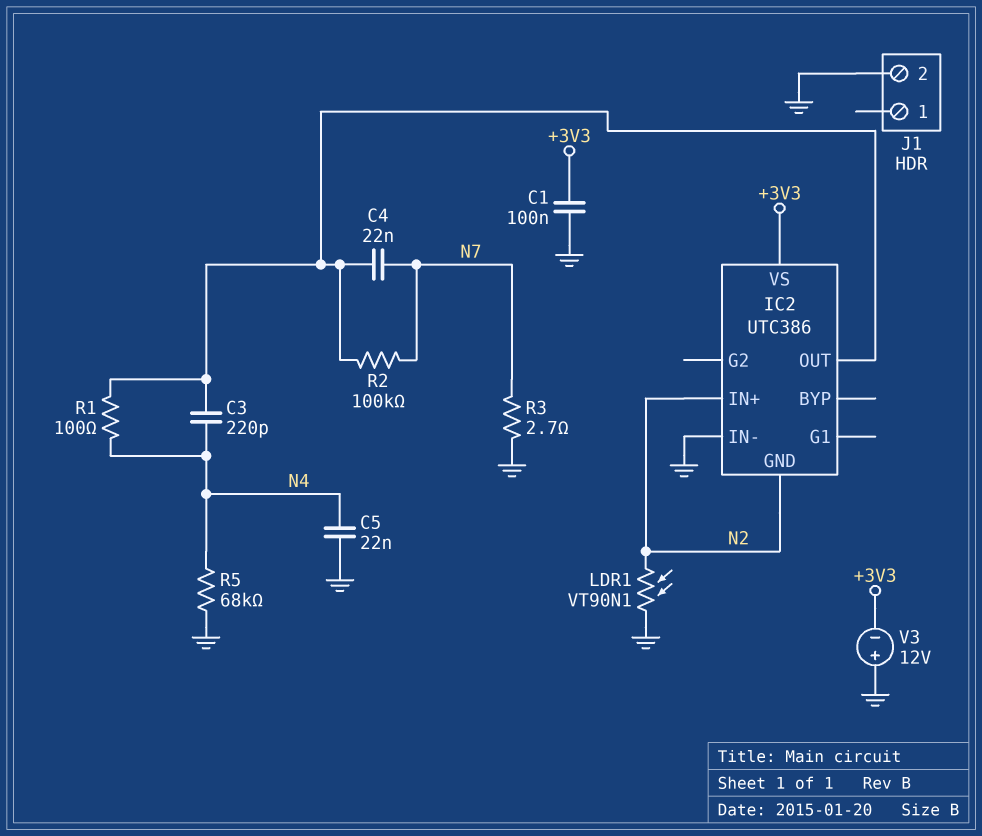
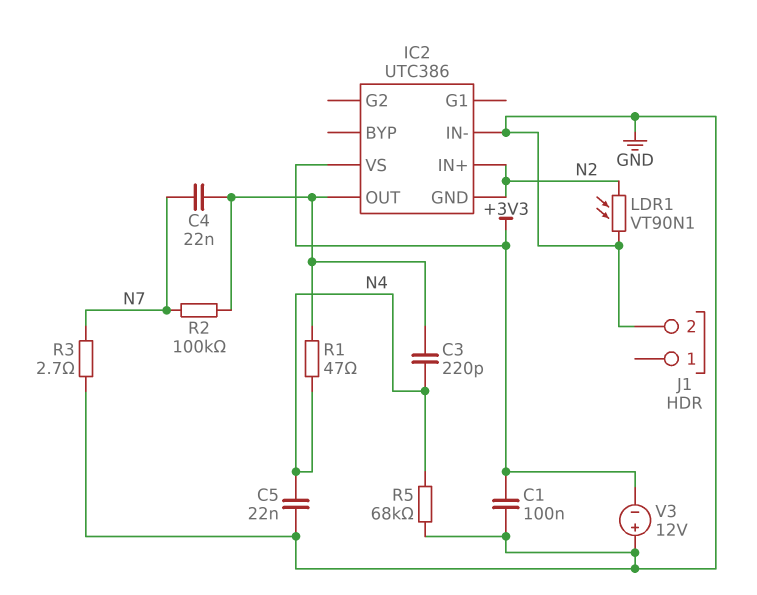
R1: 100 (IC2/OUT, N4) -> 47 (IC2/OUT, N4)

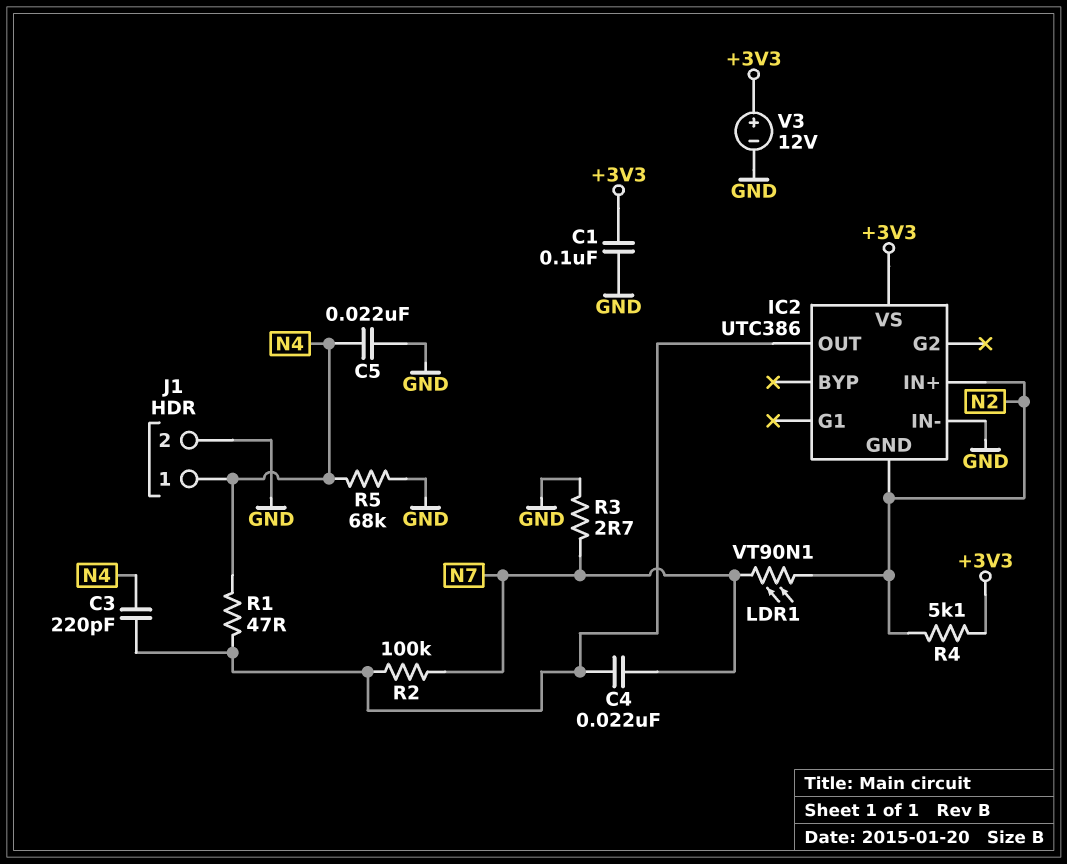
J1 pin 1: none -> N4
LDR1: VT90N1 (GND, N2) -> VT90N1 (N2, N7)
R4: none -> 5.1k (+3V3, N2)
V3: 12V (plus GND, minus +3V3) -> 12V (plus +3V3, minus GND)

